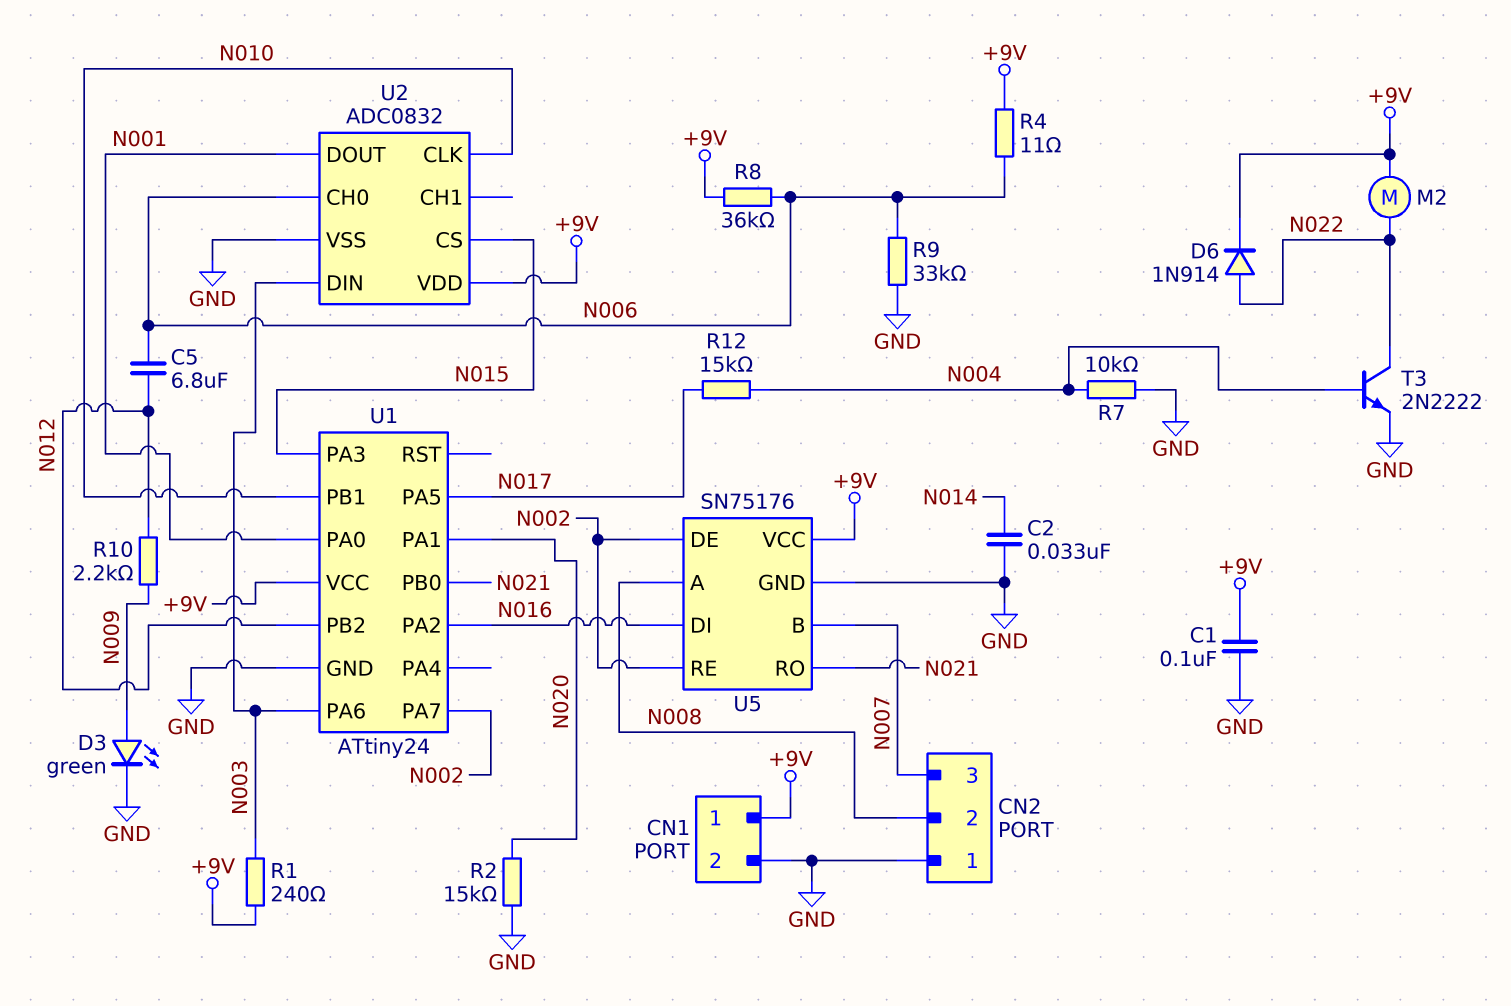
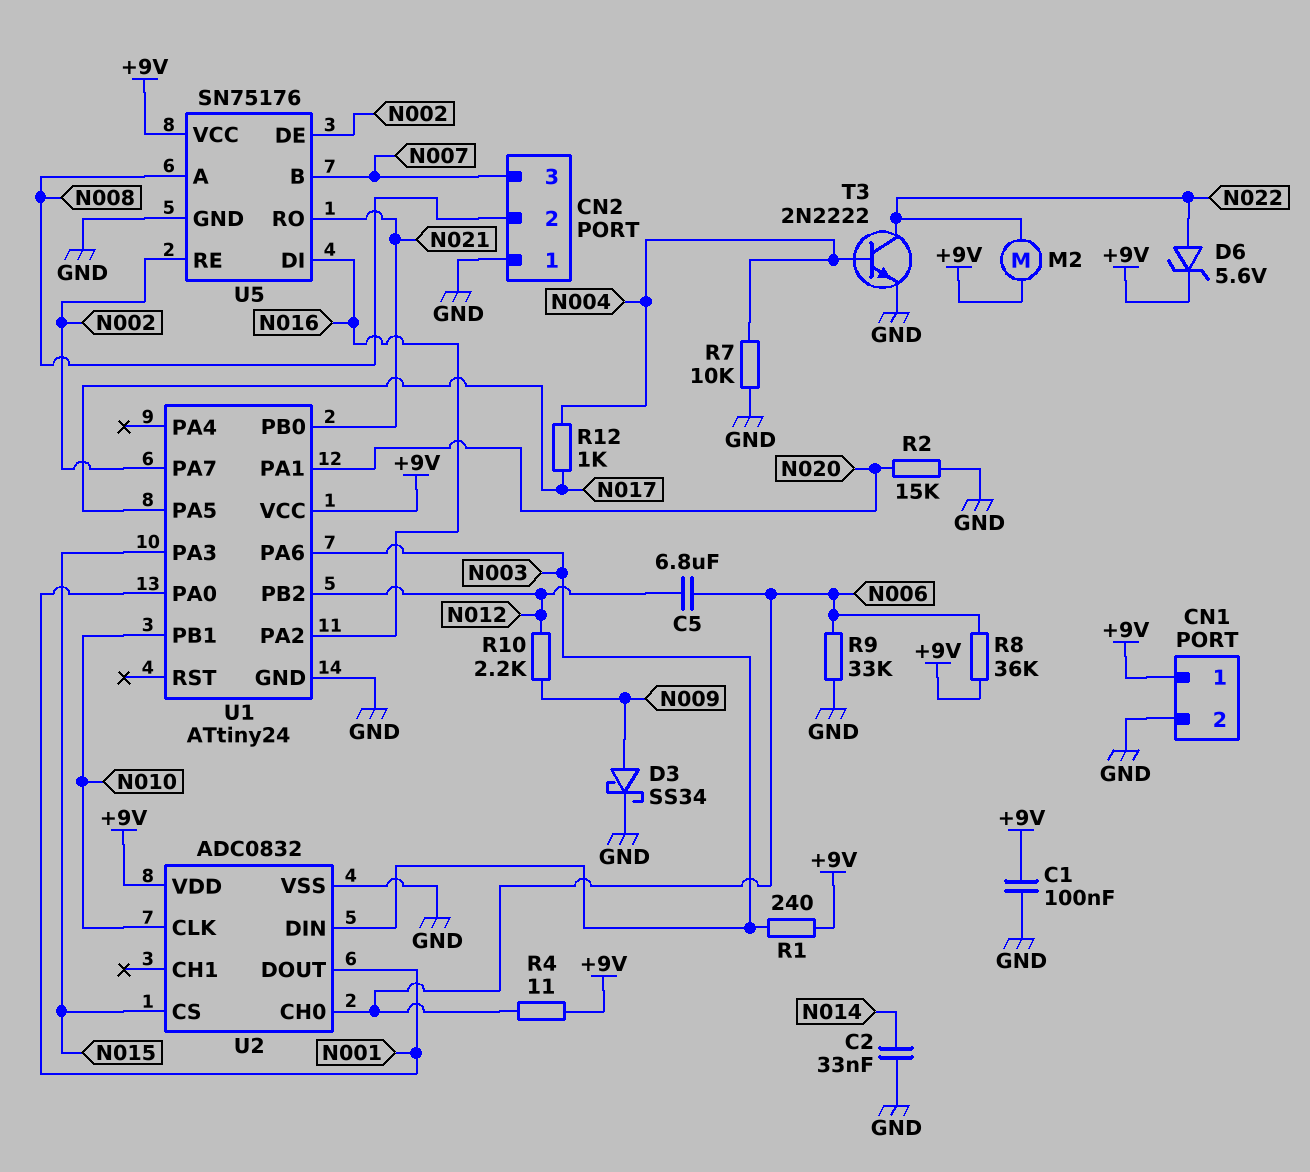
D3: LED green (A N009, K GND) -> schottky SS34 (A N009, K GND)
D6: diode 1N914 (A N022, K +9V) -> zener 5.6V (A N022, K +9V)
R12: 15k (N004, N017) -> 1k (N004, N017)

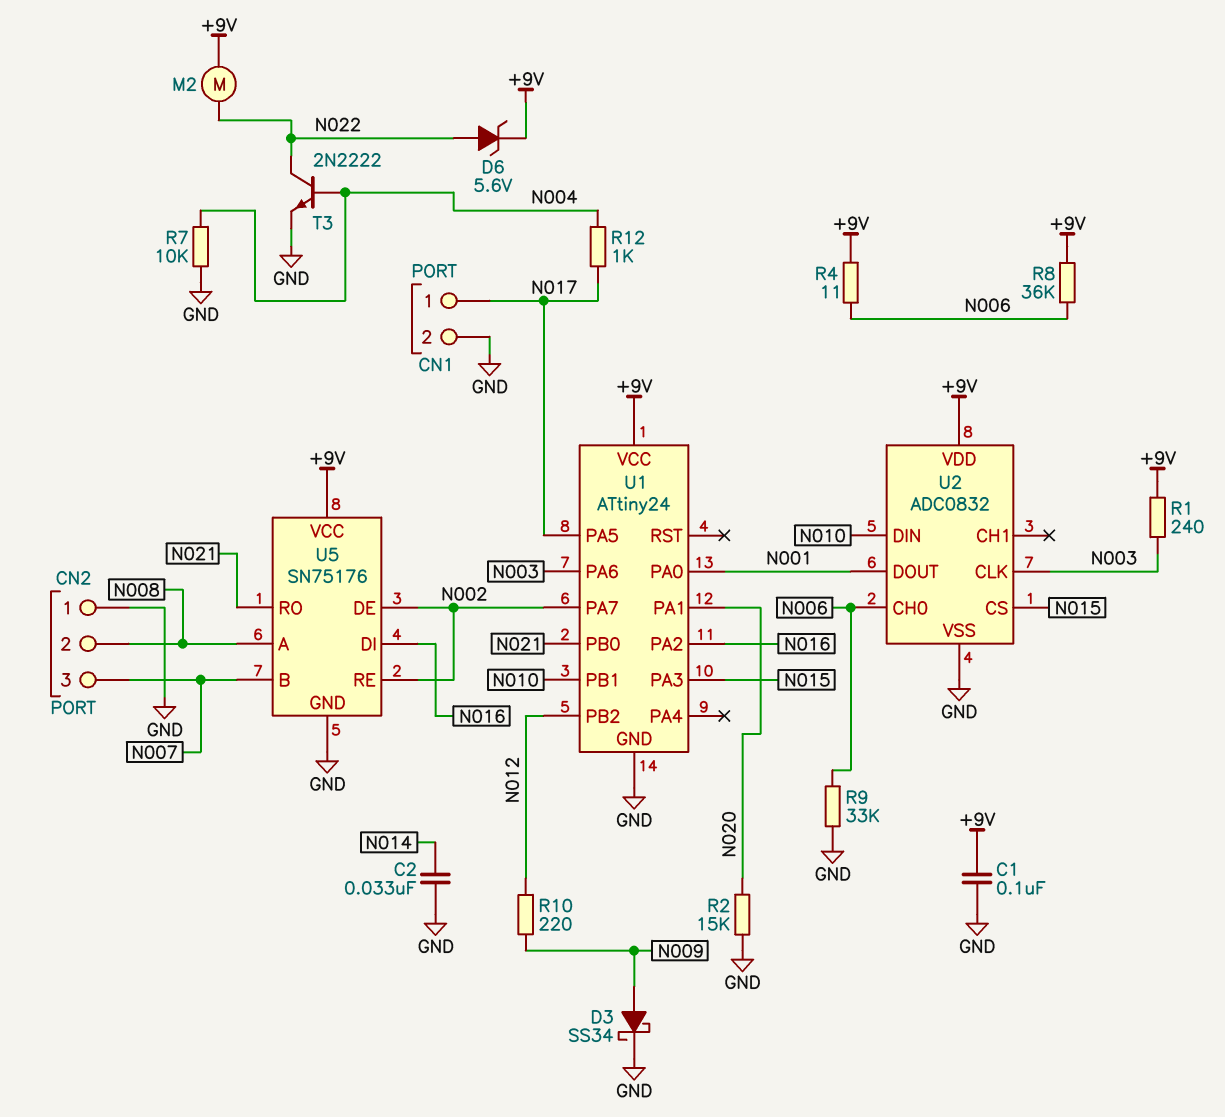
C5: 6.8uF (N006, N012) -> none
CN1 pin 1: +9V -> N017
R10: 2.2k (N009, N012) -> 220 (N009, N012)
U2 pin CLK: N010 -> N003
U2 pin DIN: N003 -> N010

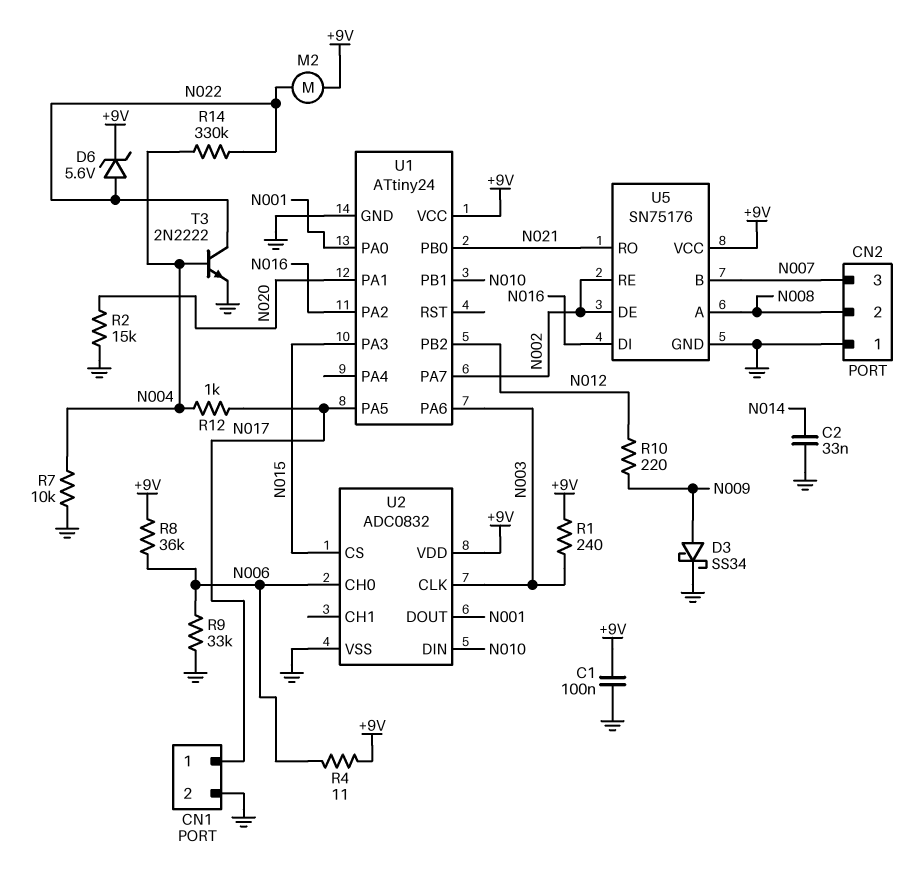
R14: none -> 330k (N004, N022)

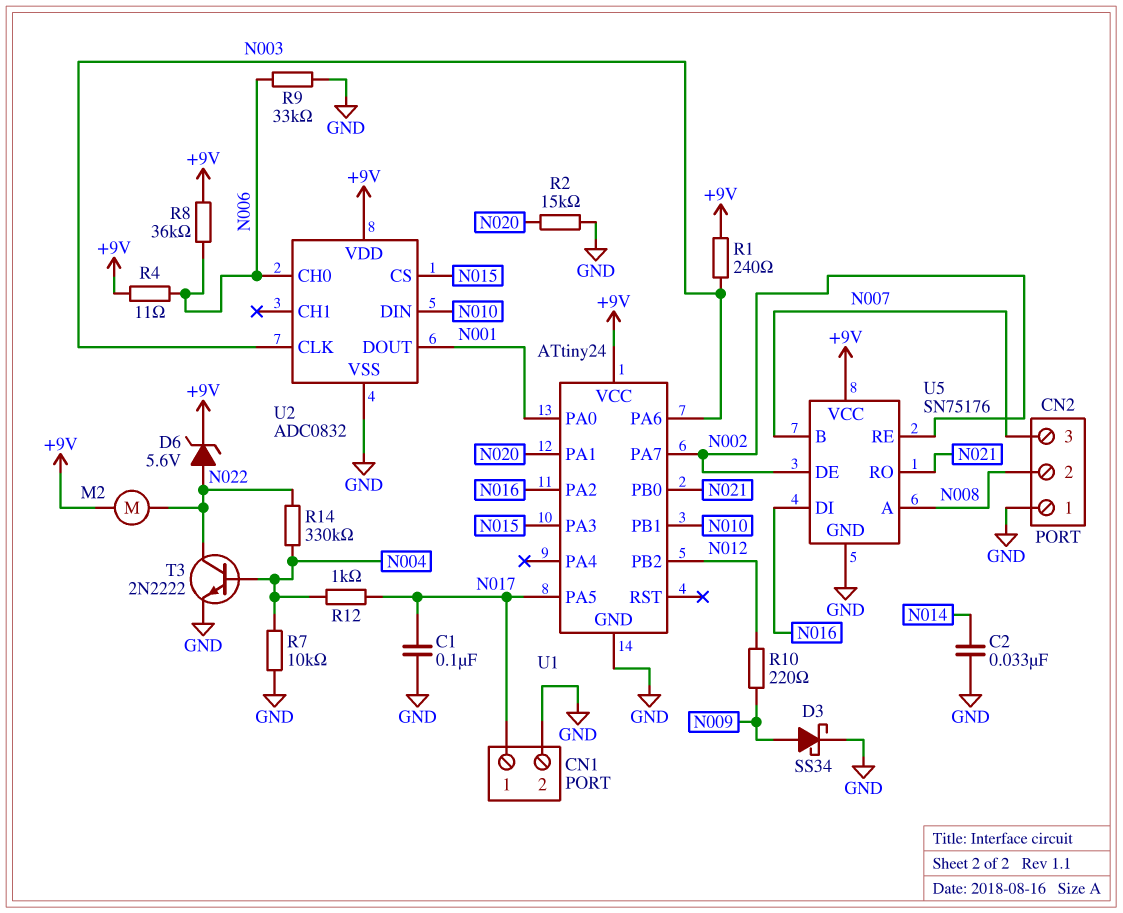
C1: 100nF (+9V, GND) -> 100nF (GND, N017)

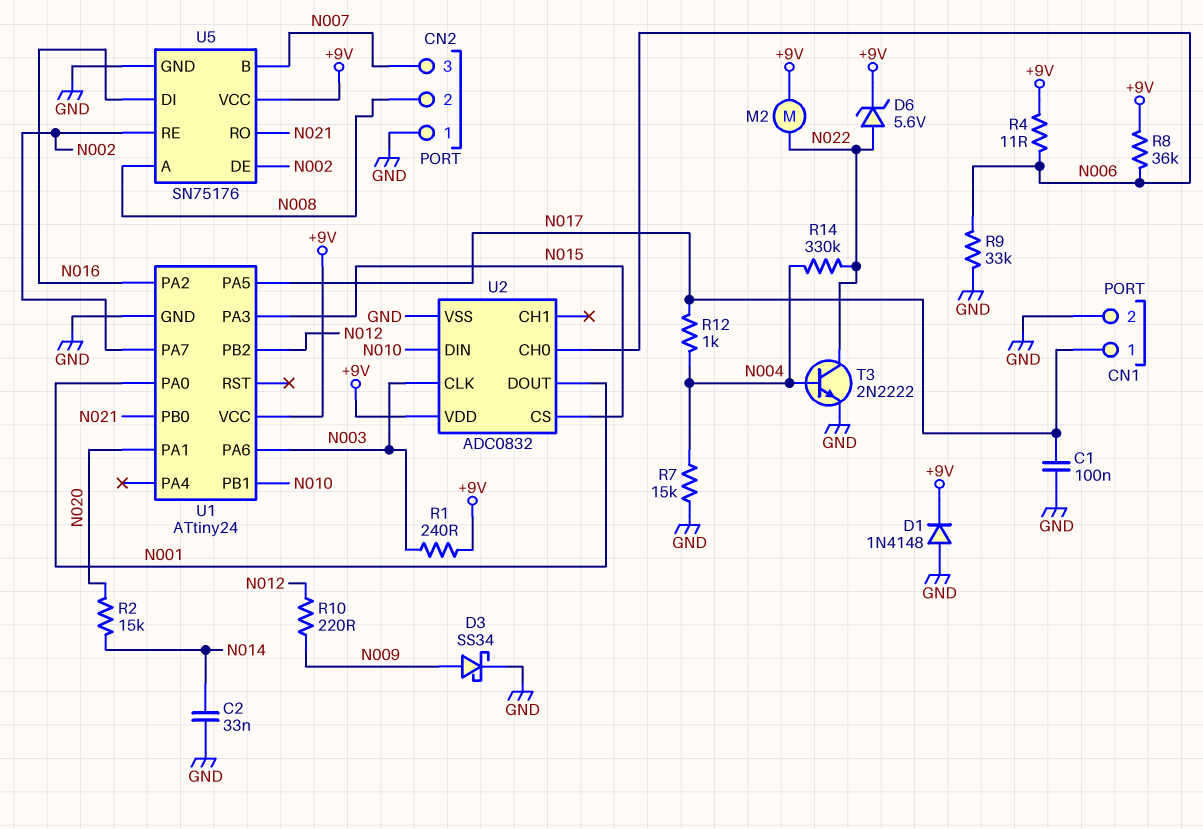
D1: none -> diode 1N4148 (A GND, K +9V)
R2: 15k (GND, N020) -> 15k (N014, N020)
R7: 10k (GND, N004) -> 15k (GND, N004)

